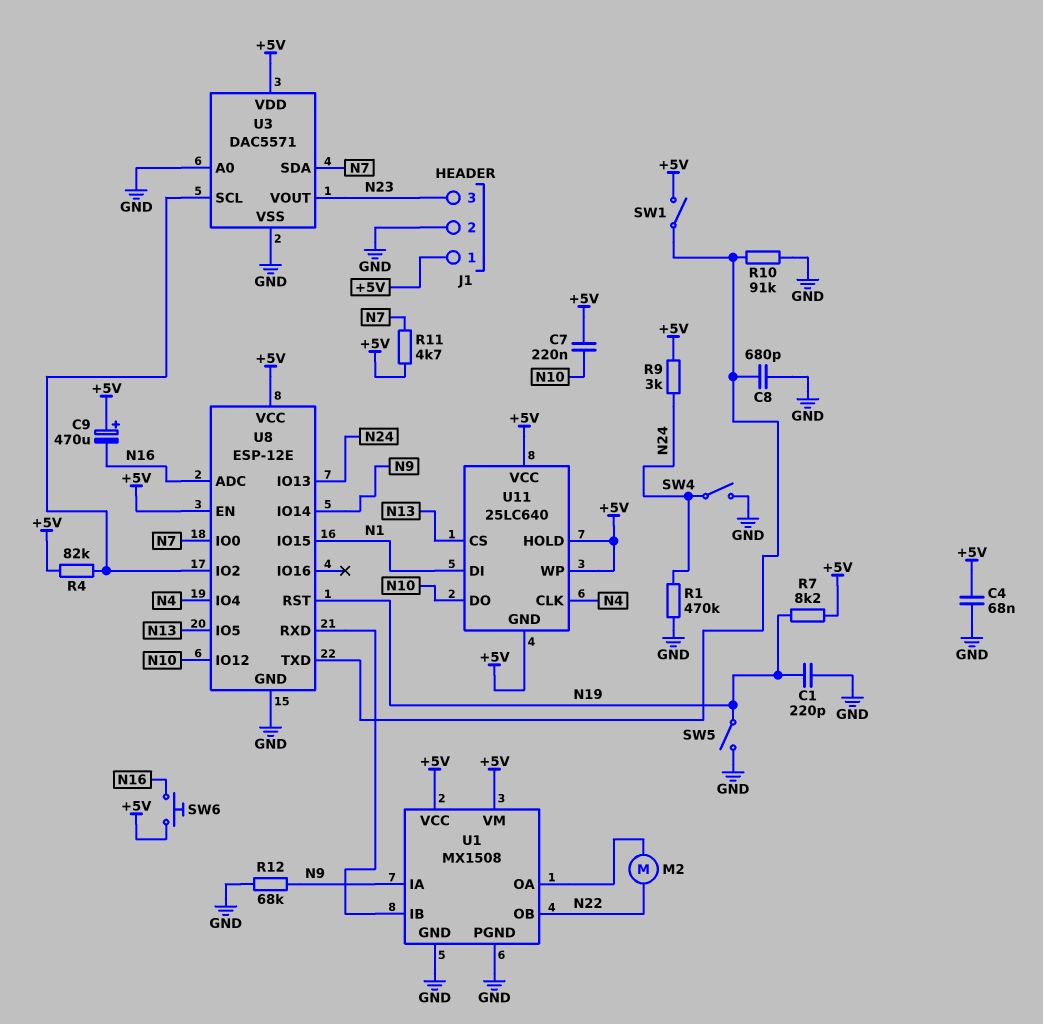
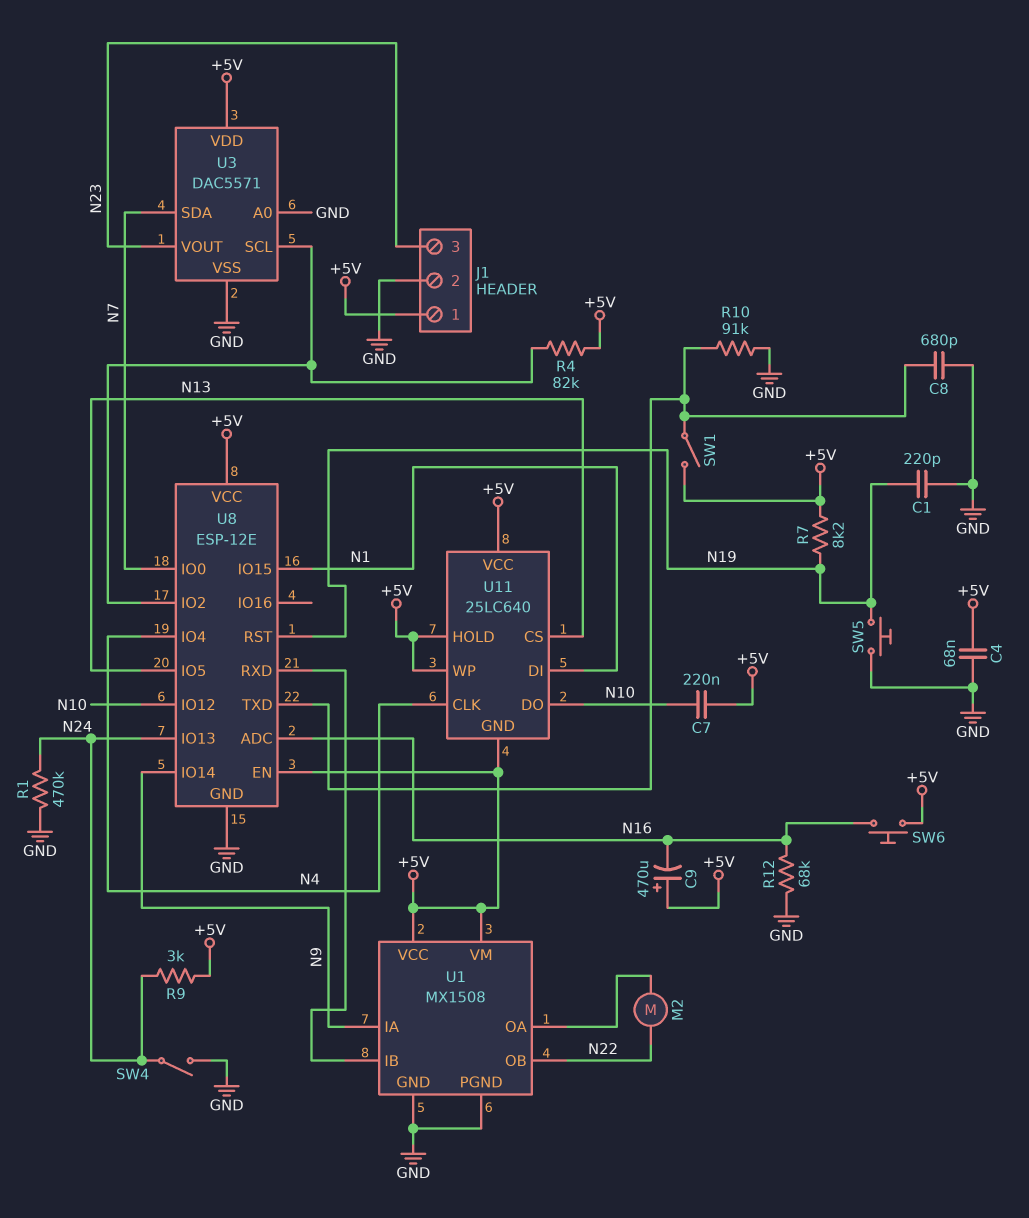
R11: 4.7k (+5V, N7) -> none
R12: 68k (GND, N9) -> 68k (GND, N16)
SW5: switch (GND, N19) -> button (GND, N19)

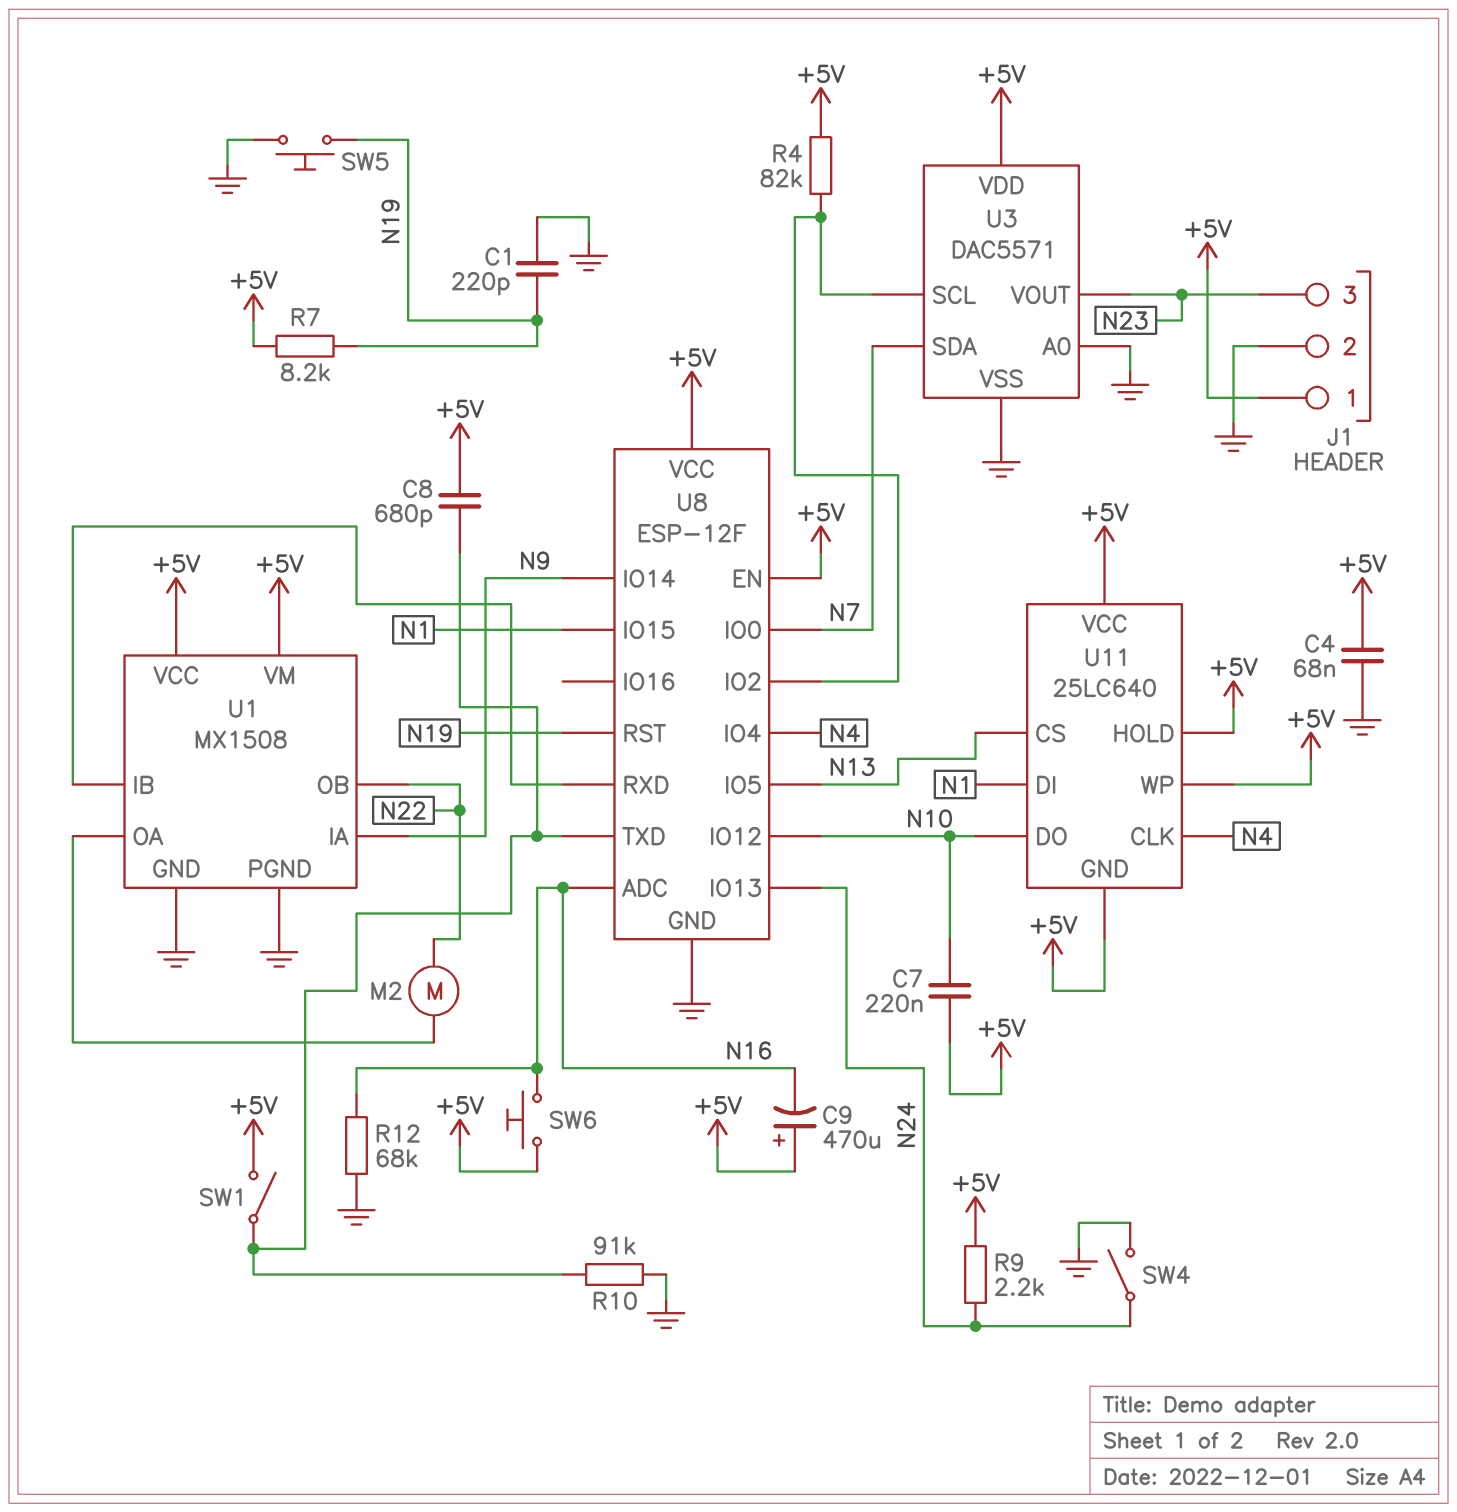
C8: 680pF (GND, U8/TXD) -> 680pF (+5V, U8/TXD)
R1: 470k (GND, N24) -> none
R9: 3k (+5V, N24) -> 2.2k (+5V, N24)
U8: ESP-12E -> ESP-12F

